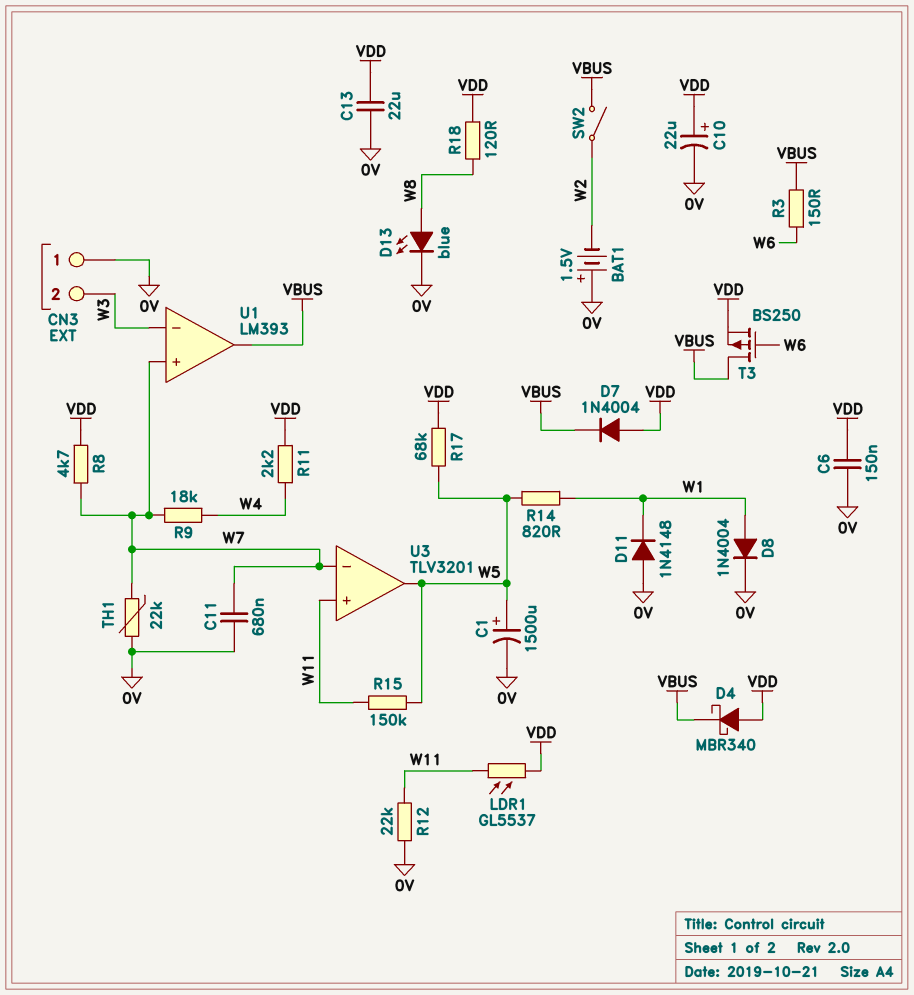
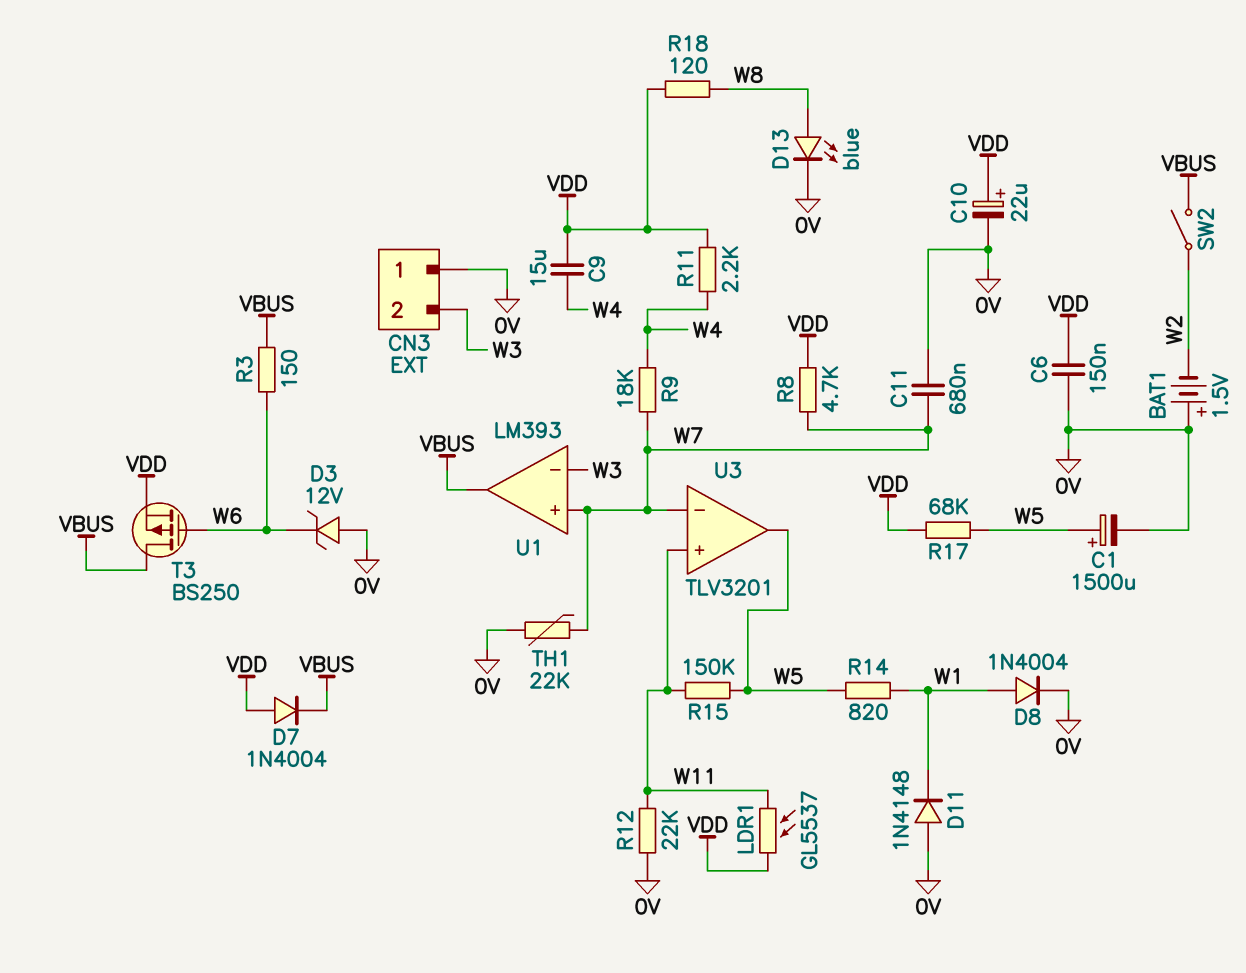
C9: none -> 15uF (VDD, W4)
C13: 22uF (0V, VDD) -> none
D3: none -> zener 12V (A 0V, K W6)
D4: schottky MBR340 (A VDD, K VBUS) -> none

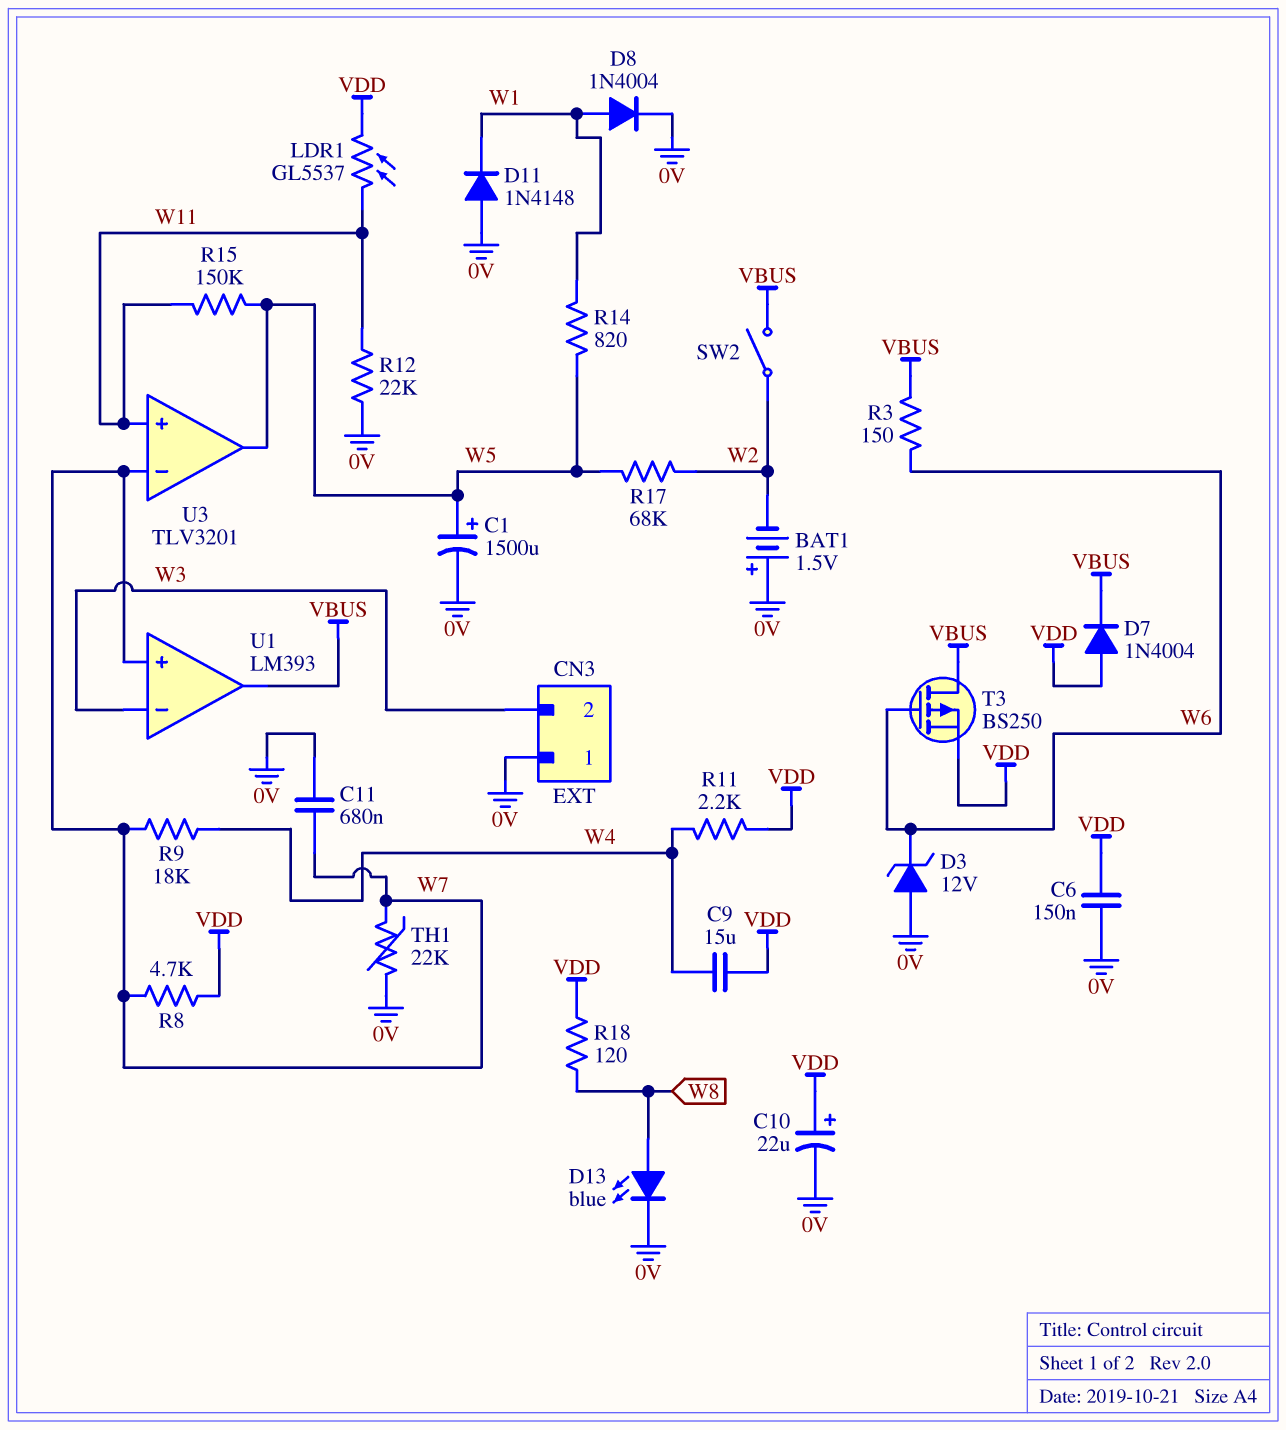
R17: 68k (VDD, W5) -> 68k (W2, W5)

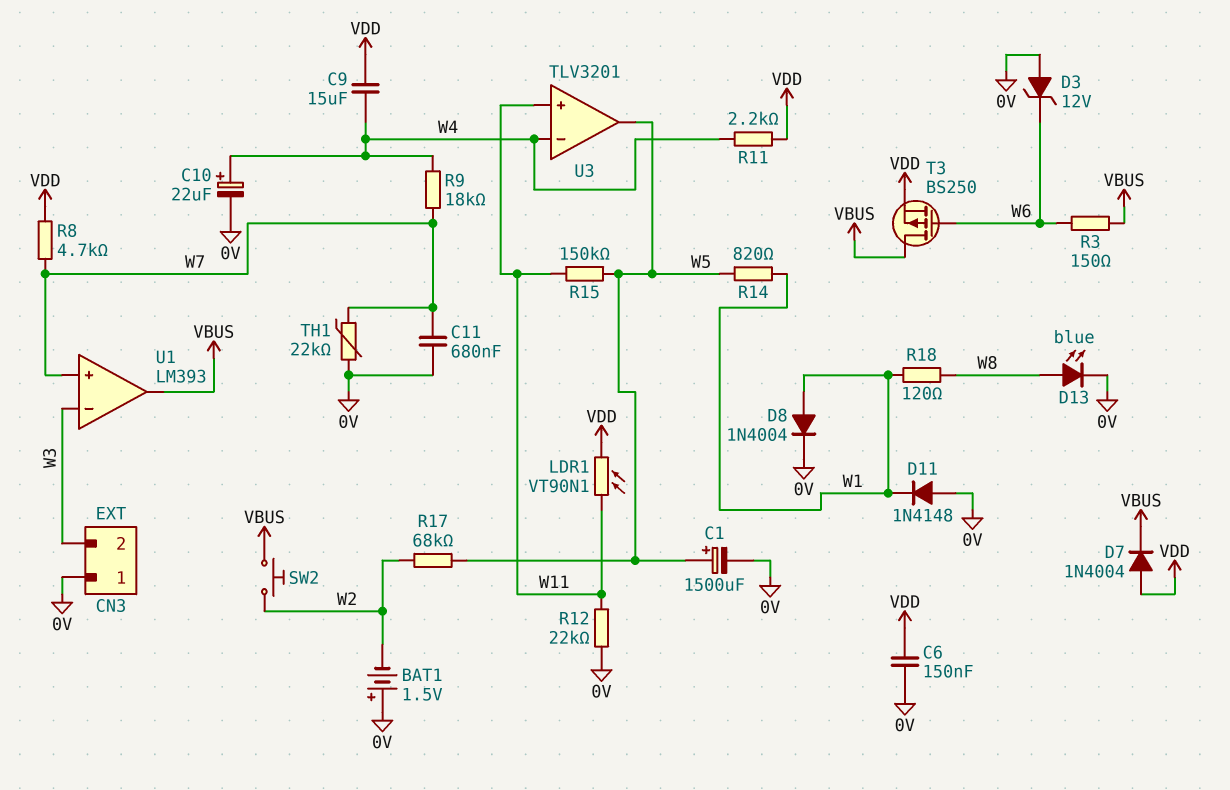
C10: 22uF (plus VDD, minus 0V) -> 22uF (plus W4, minus 0V)
LDR1: GL5537 (VDD, W11) -> VT90N1 (VDD, W11)
R18: 120 (VDD, W8) -> 120 (W1, W8)
SW2: switch (VBUS, W2) -> button (VBUS, W2)
U3 pin in-: W7 -> W4

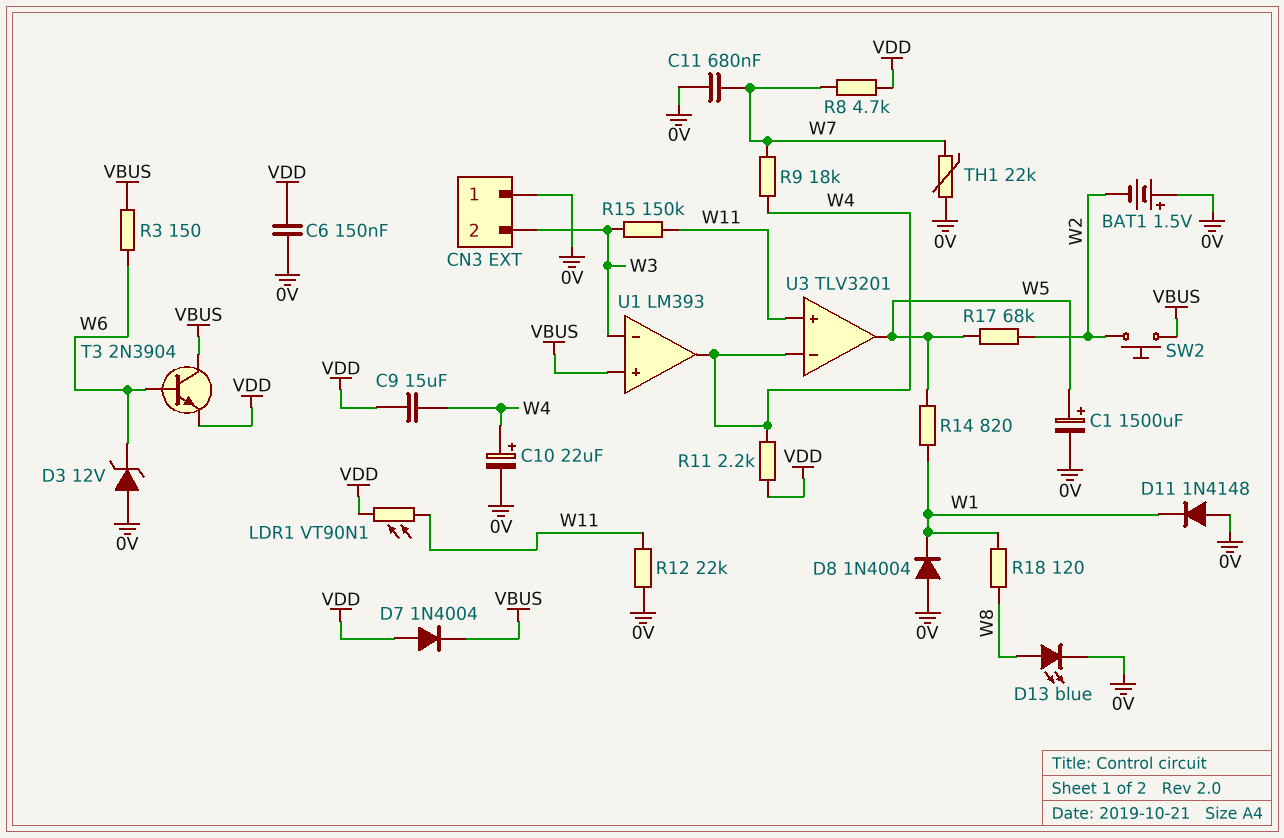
D8: diode 1N4004 (A W1, K 0V) -> diode 1N4004 (A 0V, K W1)
R15: 150k (W5, W11) -> 150k (W3, W11)
T3: PMOS BS250 (G W6, D VBUS, S VDD) -> NPN 2N3904 (B W6, C VBUS, E VDD)
U1 pin in+: W7 -> VBUS
U1 pin out: VBUS -> W4

